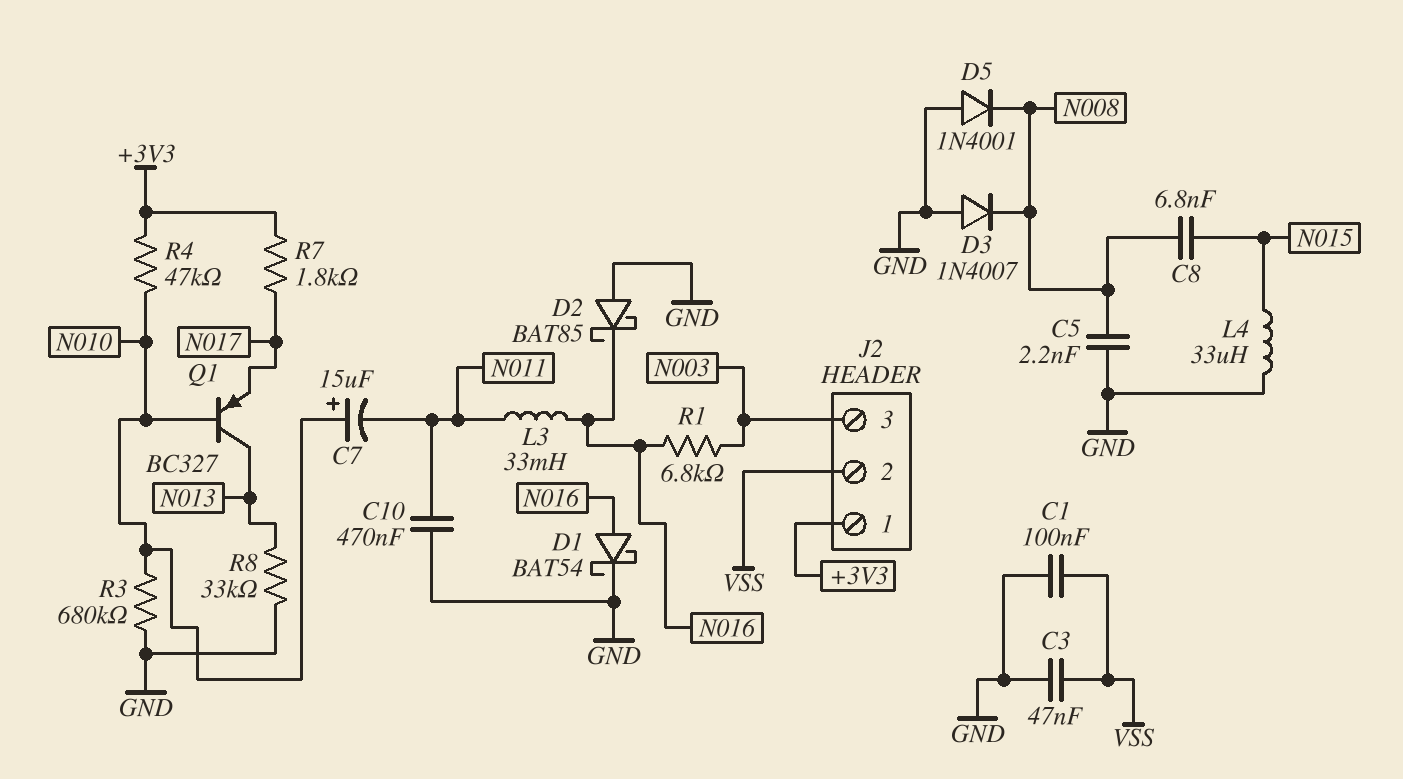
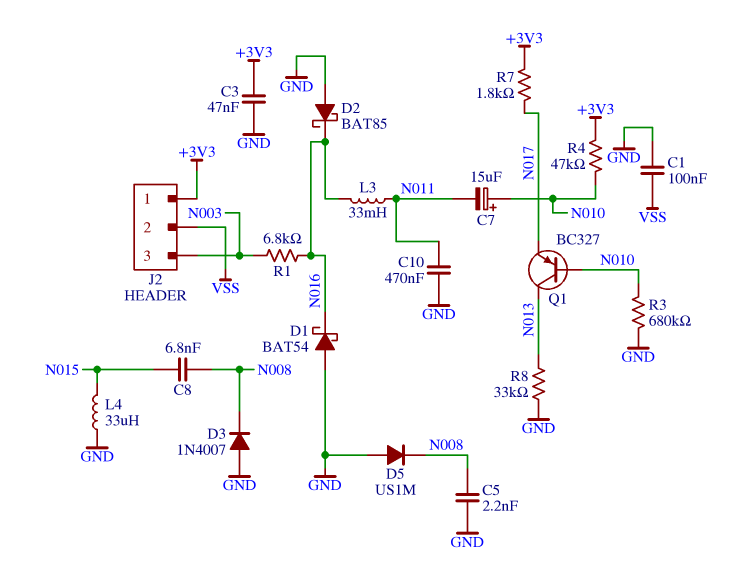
C3: 47nF (GND, VSS) -> 47nF (+3V3, GND)
D1: schottky BAT54 (A N016, K GND) -> schottky BAT54 (A GND, K N016)
D5: diode 1N4001 (A GND, K N008) -> diode US1M (A GND, K N008)

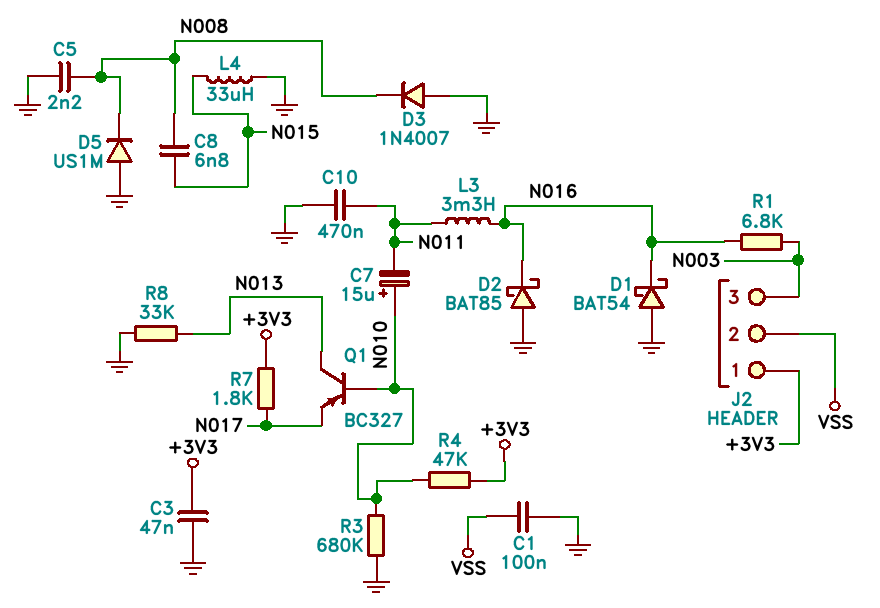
L3: 33mH (N011, N016) -> 3.3mH (N011, N016)

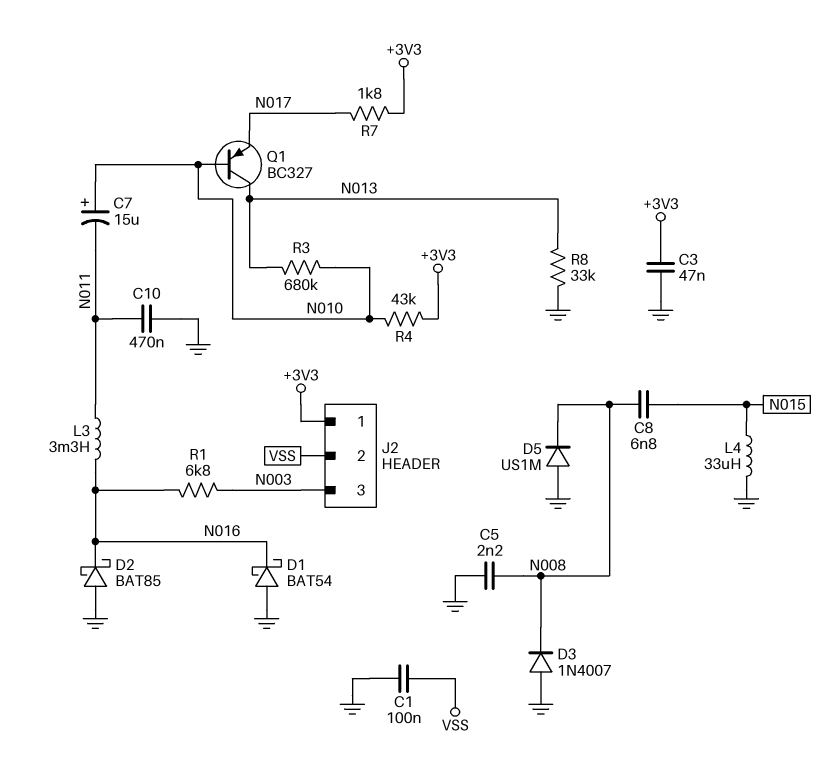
R3: 680k (GND, N010) -> 680k (N010, N013)
R4: 47k (+3V3, N010) -> 43k (+3V3, N010)

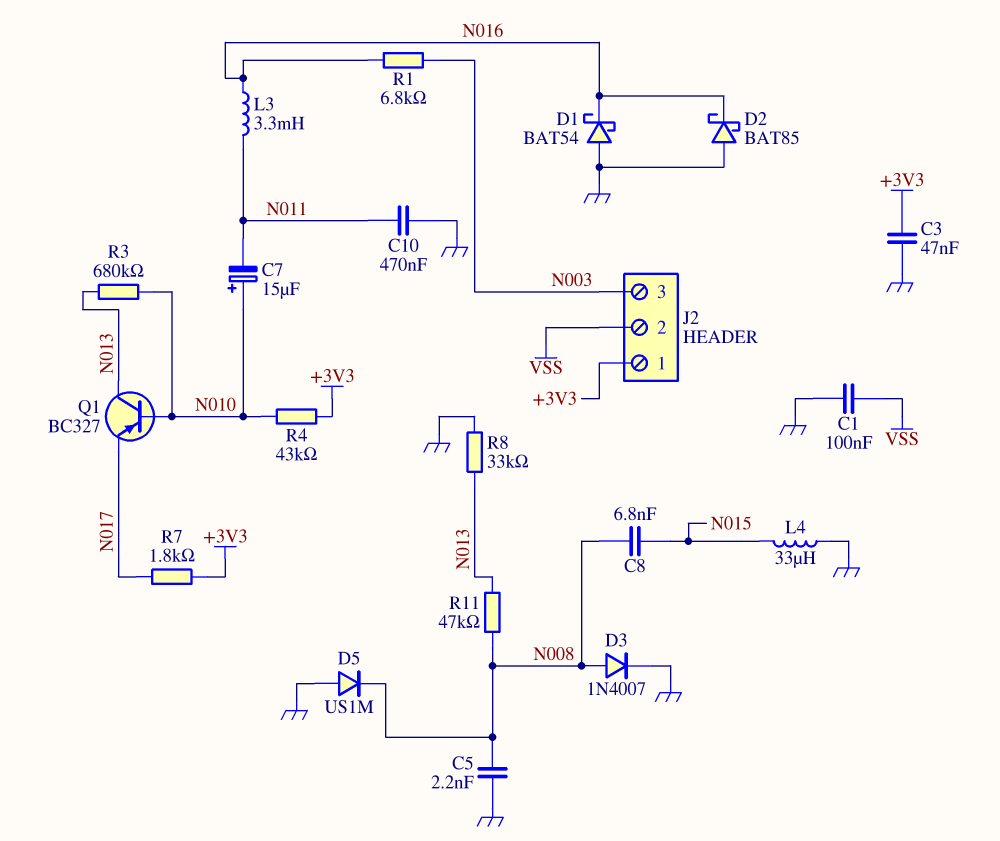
D3: diode 1N4007 (A GND, K N008) -> diode 1N4007 (A N008, K GND)
R11: none -> 47k (N008, N013)

